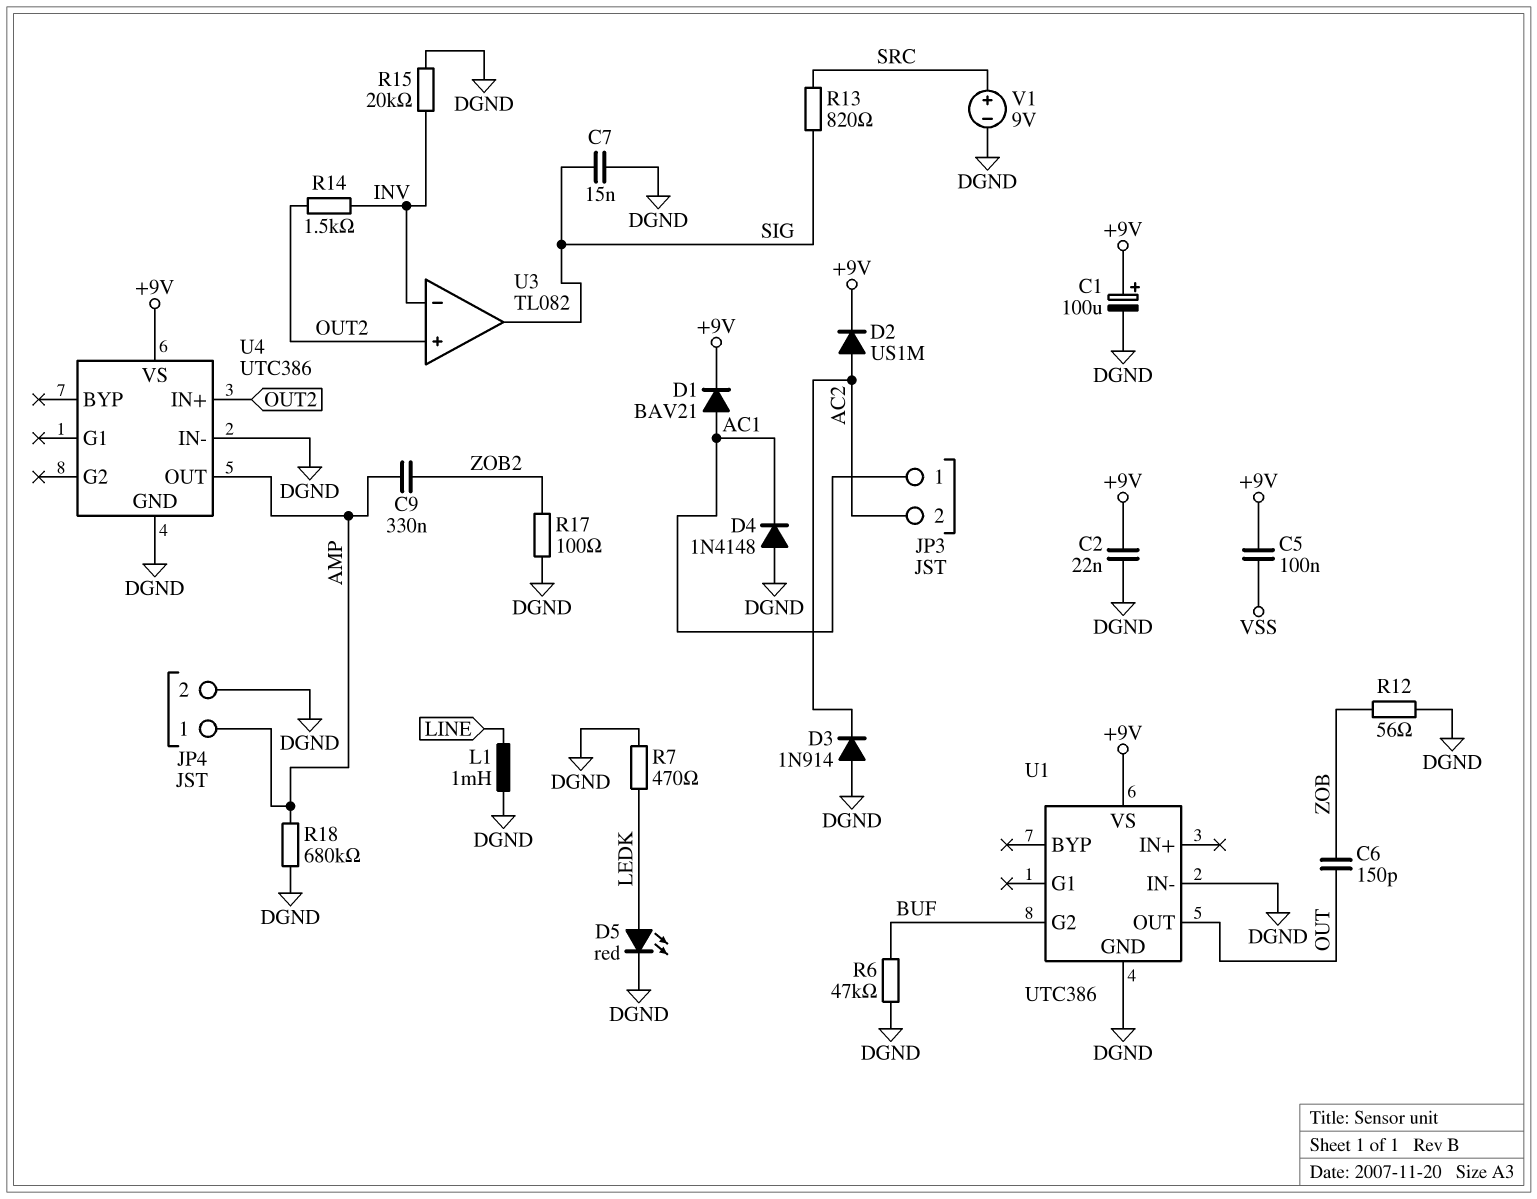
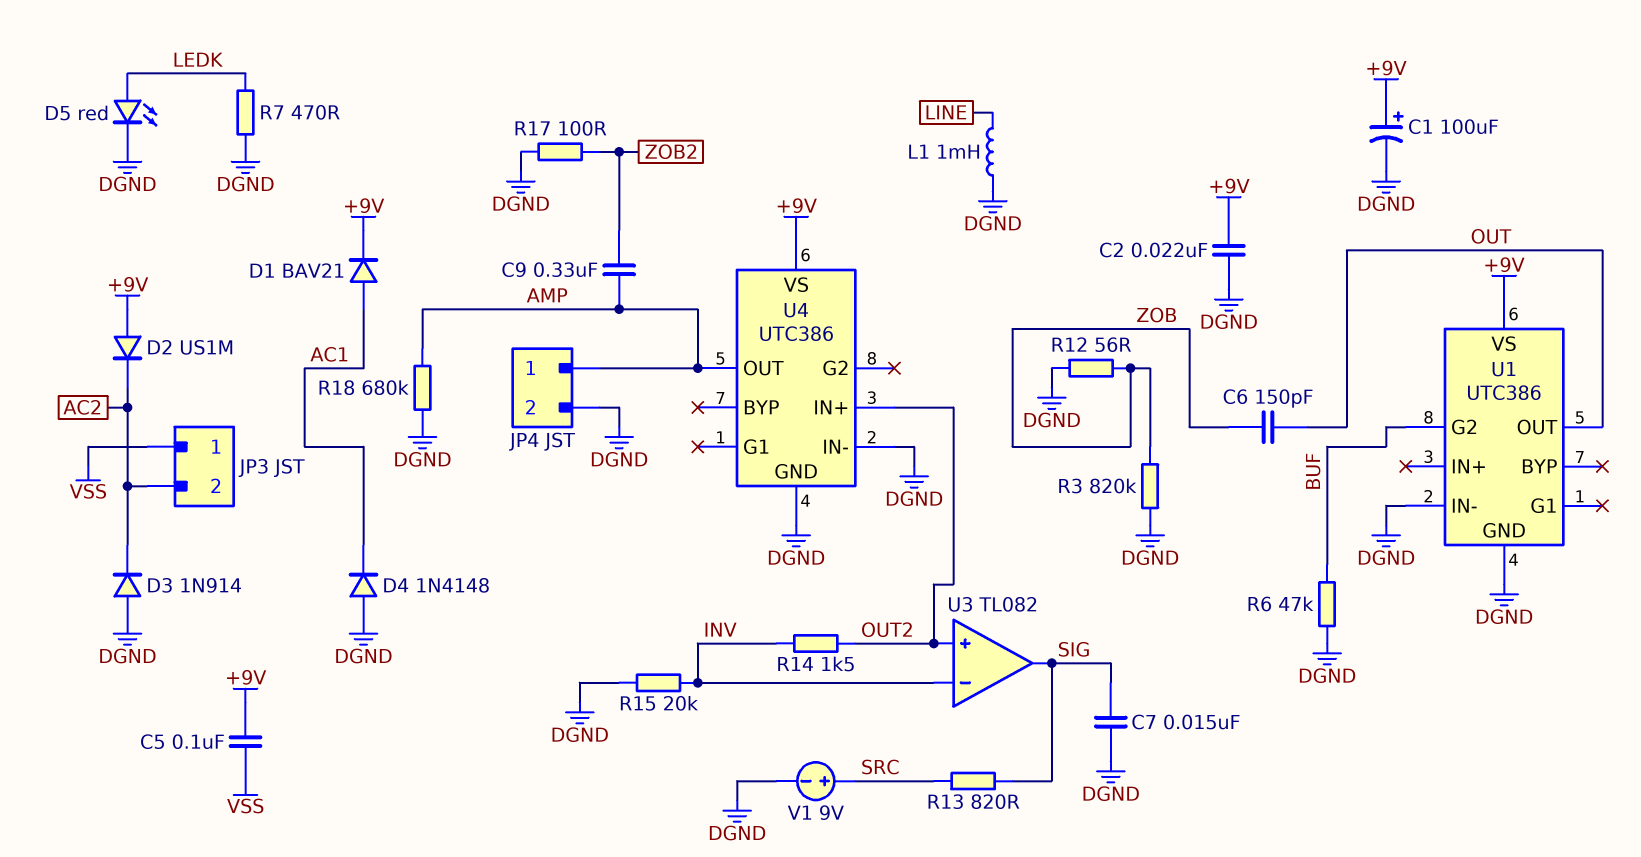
D2: diode US1M (A AC2, K +9V) -> diode US1M (A +9V, K AC2)
JP3 pin 1: AC1 -> VSS
R3: none -> 820k (DGND, ZOB)

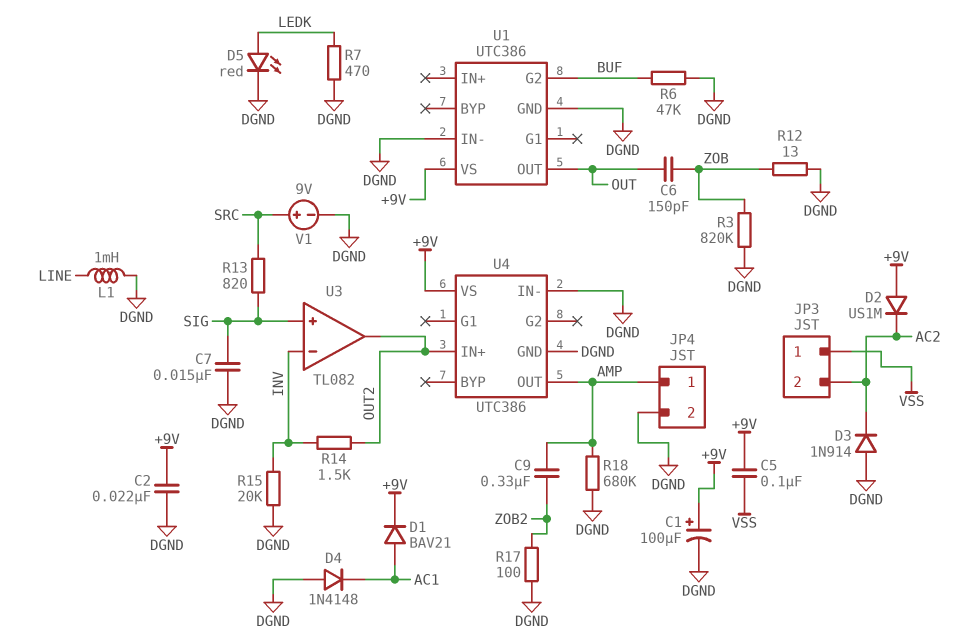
R12: 56 (DGND, ZOB) -> 13 (DGND, ZOB)
U3 pin in+: OUT2 -> SIG
U3 pin out: SIG -> OUT2

